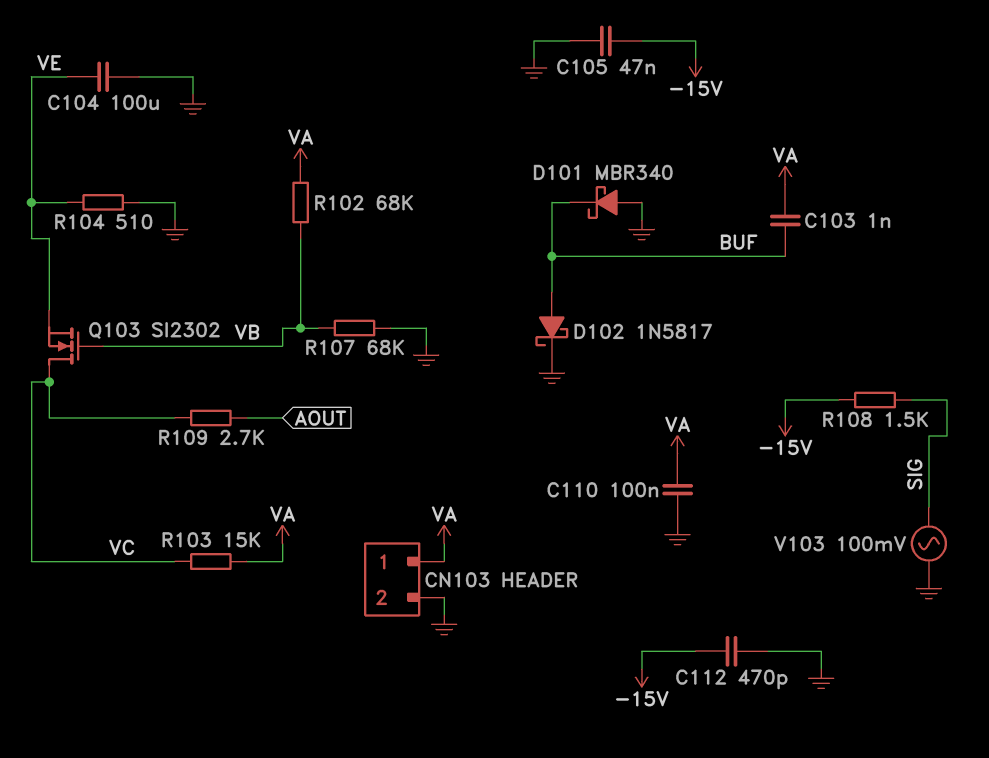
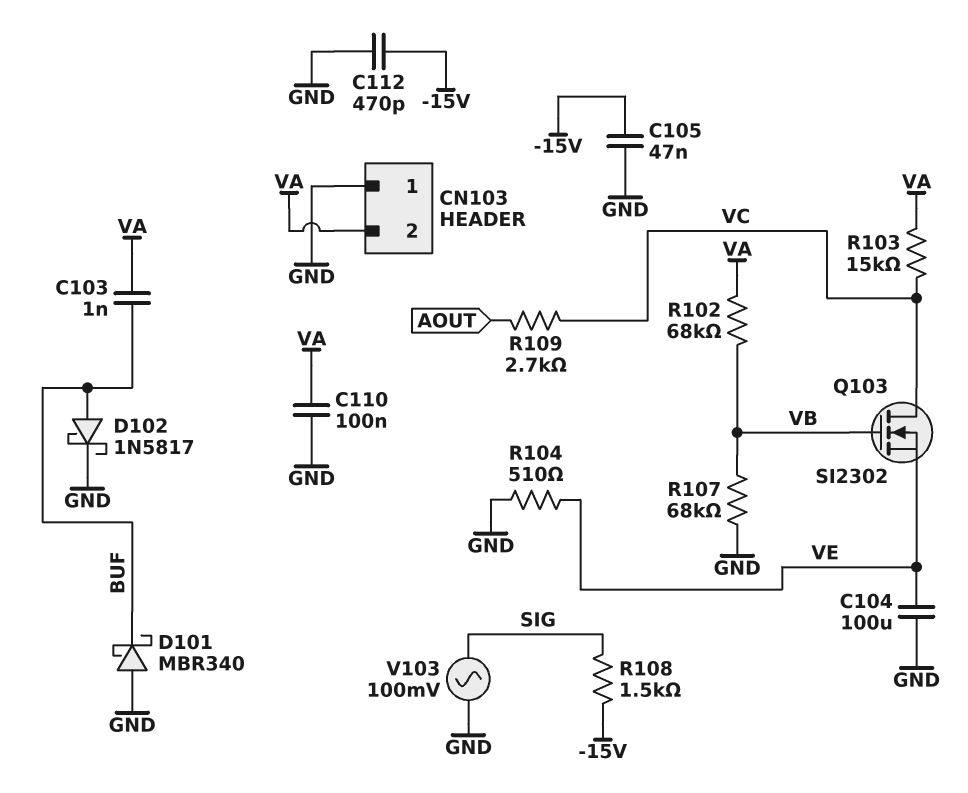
CN103 pin 1: VA -> GND
CN103 pin 2: GND -> VA

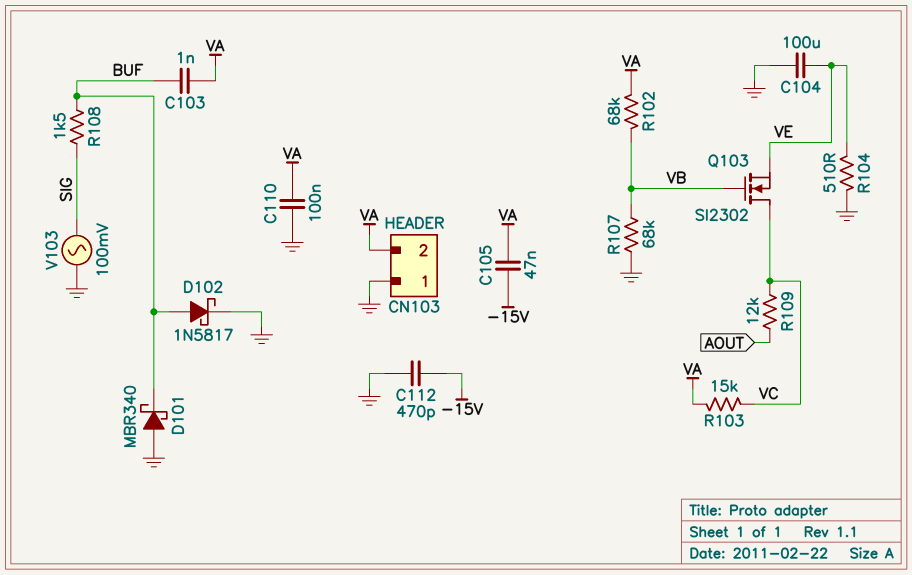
C105: 47nF (-15V, GND) -> 47nF (-15V, VA)
R108: 1.5k (-15V, SIG) -> 1.5k (BUF, SIG)
R109: 2.7k (AOUT, VC) -> 12k (AOUT, VC)

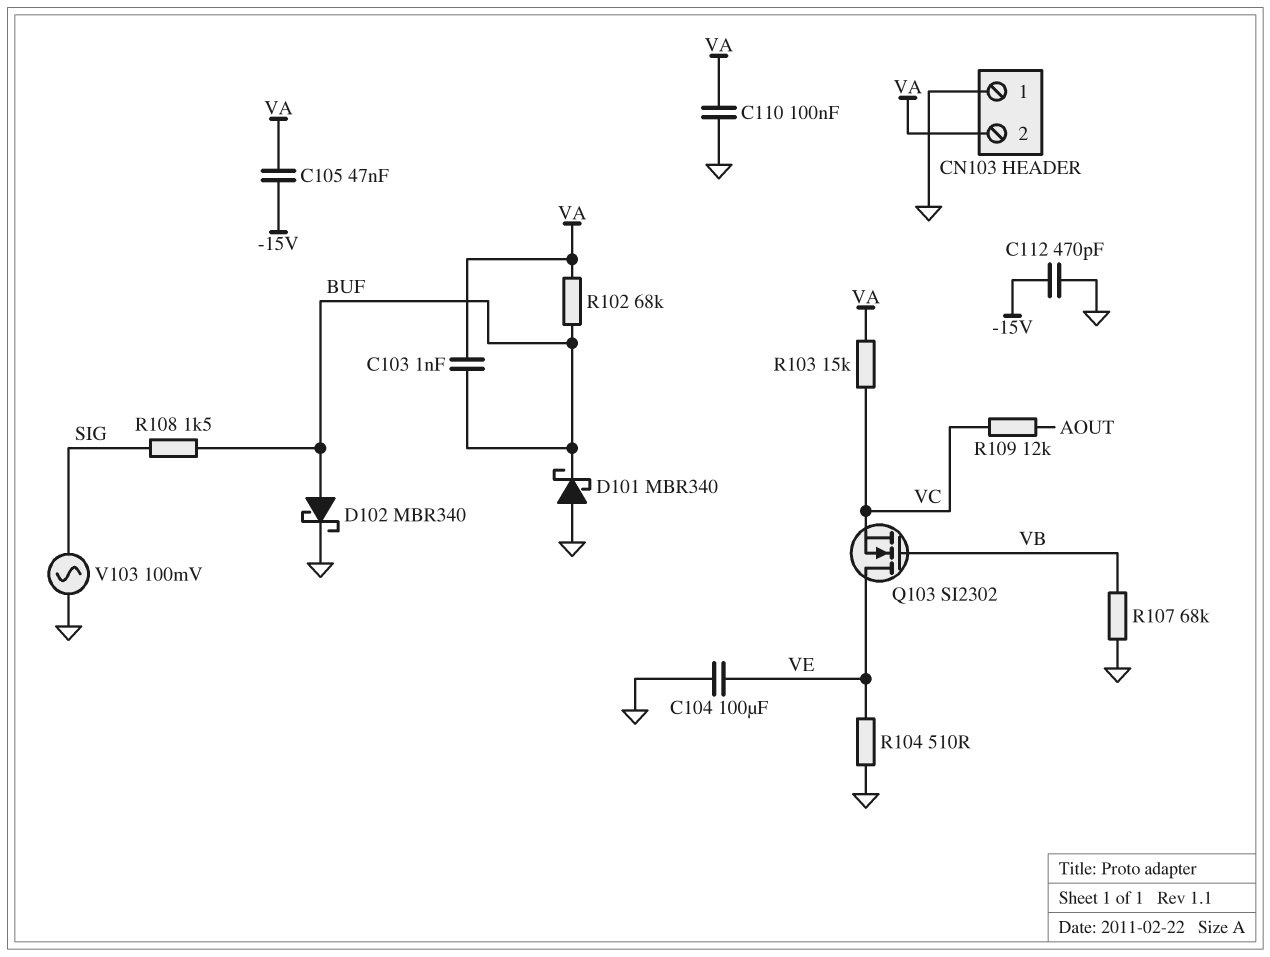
D102: schottky 1N5817 (A BUF, K GND) -> schottky MBR340 (A BUF, K GND)
Q103: NMOS SI2302 (G VB, D VC, S VE) -> NMOS SI2302 (G VB, D VE, S VC)
R102: 68k (VA, VB) -> 68k (BUF, VA)

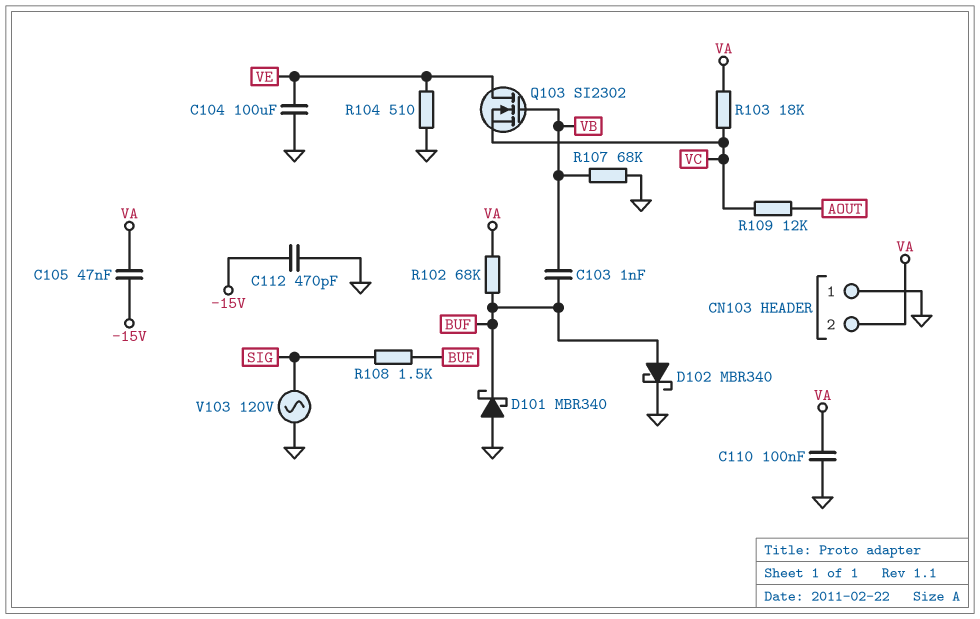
C103: 1nF (BUF, VA) -> 1nF (BUF, VB)
R103: 15k (VA, VC) -> 18k (VA, VC)
V103: AC 100mV (GND, SIG) -> AC 120V (GND, SIG)

